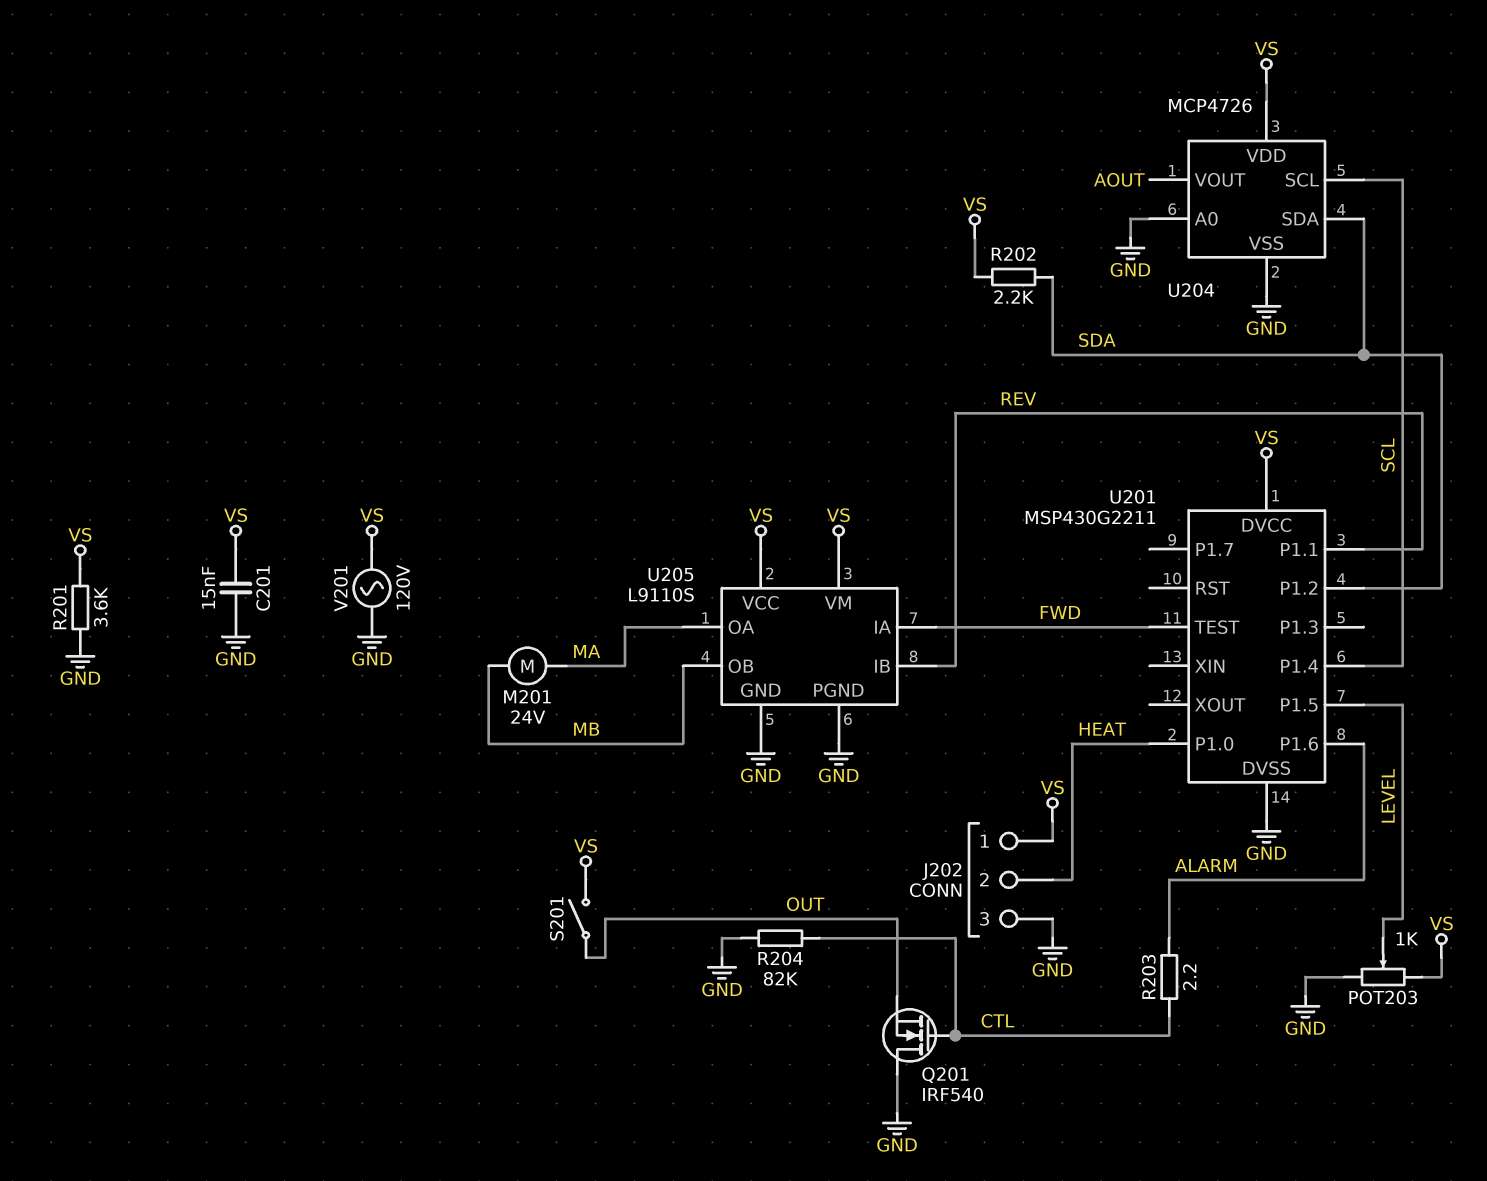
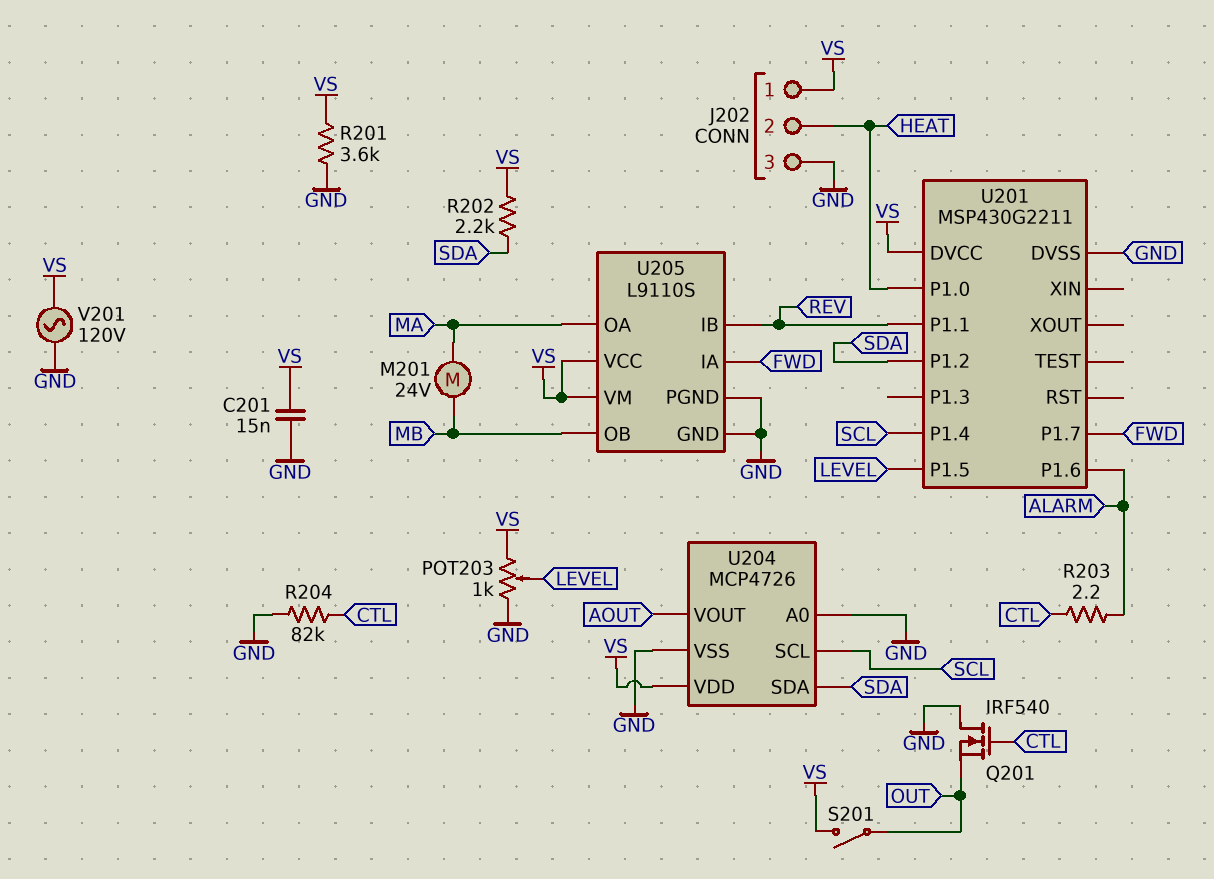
U201 pin P1.7: none -> FWD
U201 pin TEST: FWD -> none

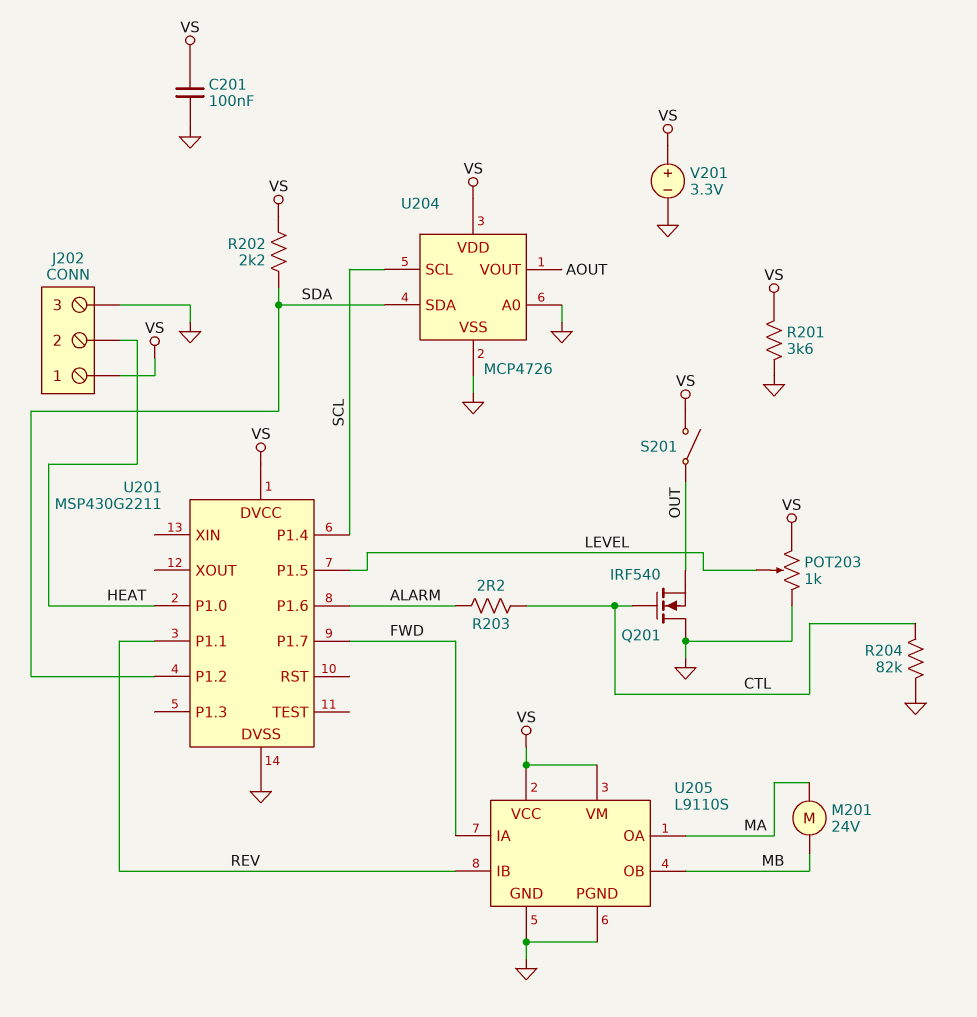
C201: 15nF (GND, VS) -> 100nF (GND, VS)
V201: AC 120V (GND, VS) -> 3.3V (plus VS, minus GND)

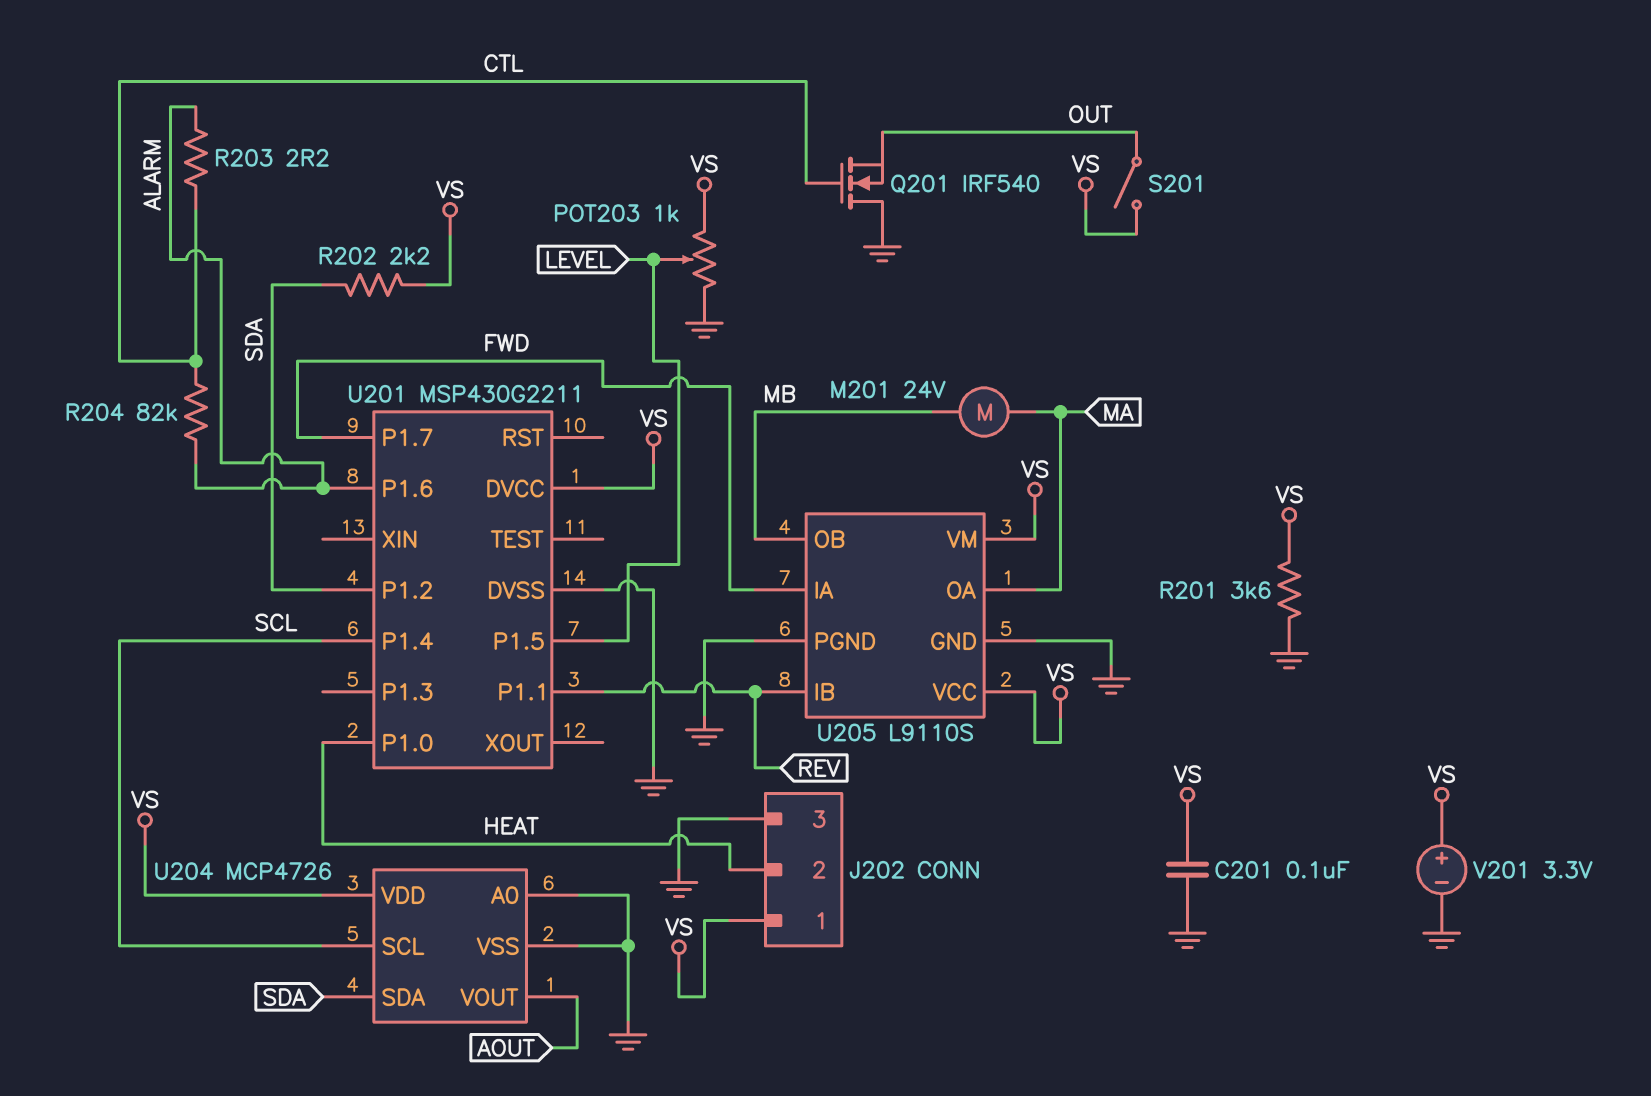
R204: 82k (CTL, GND) -> 82k (ALARM, CTL)

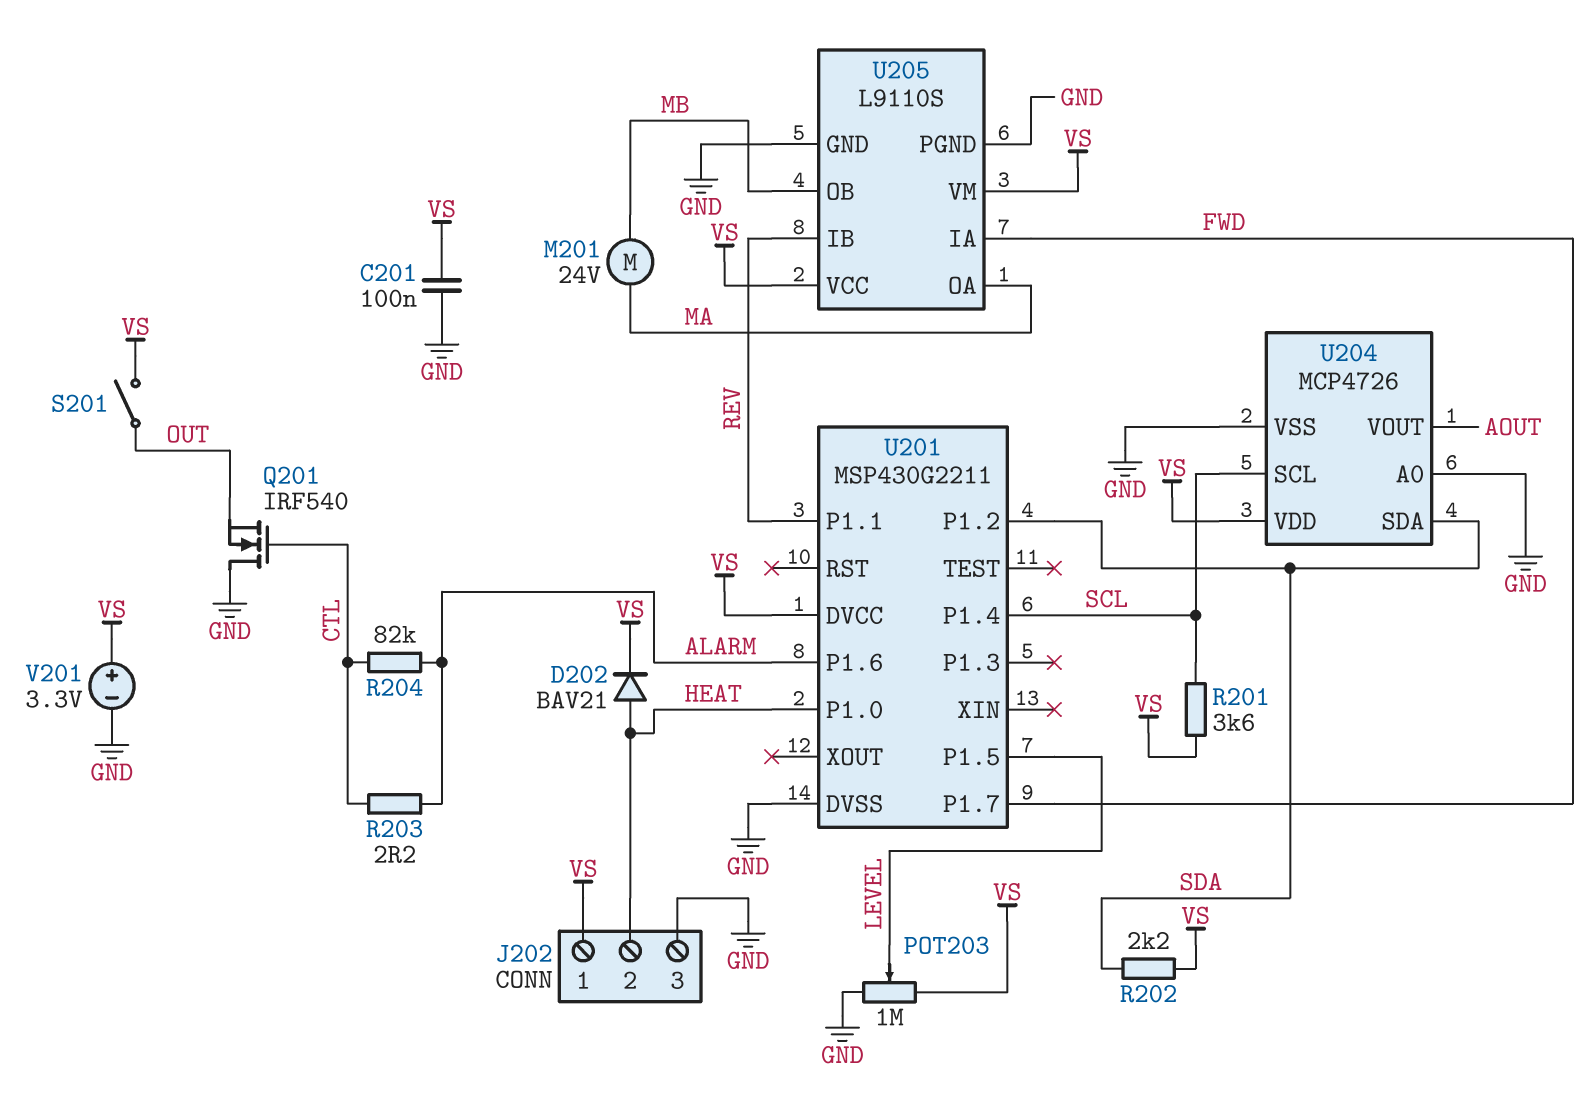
D202: none -> diode BAV21 (A HEAT, K VS)
POT203: 1k (GND, VS, wiper LEVEL) -> 1M (GND, VS, wiper LEVEL)
R201: 3.6k (GND, VS) -> 3.6k (SCL, VS)

